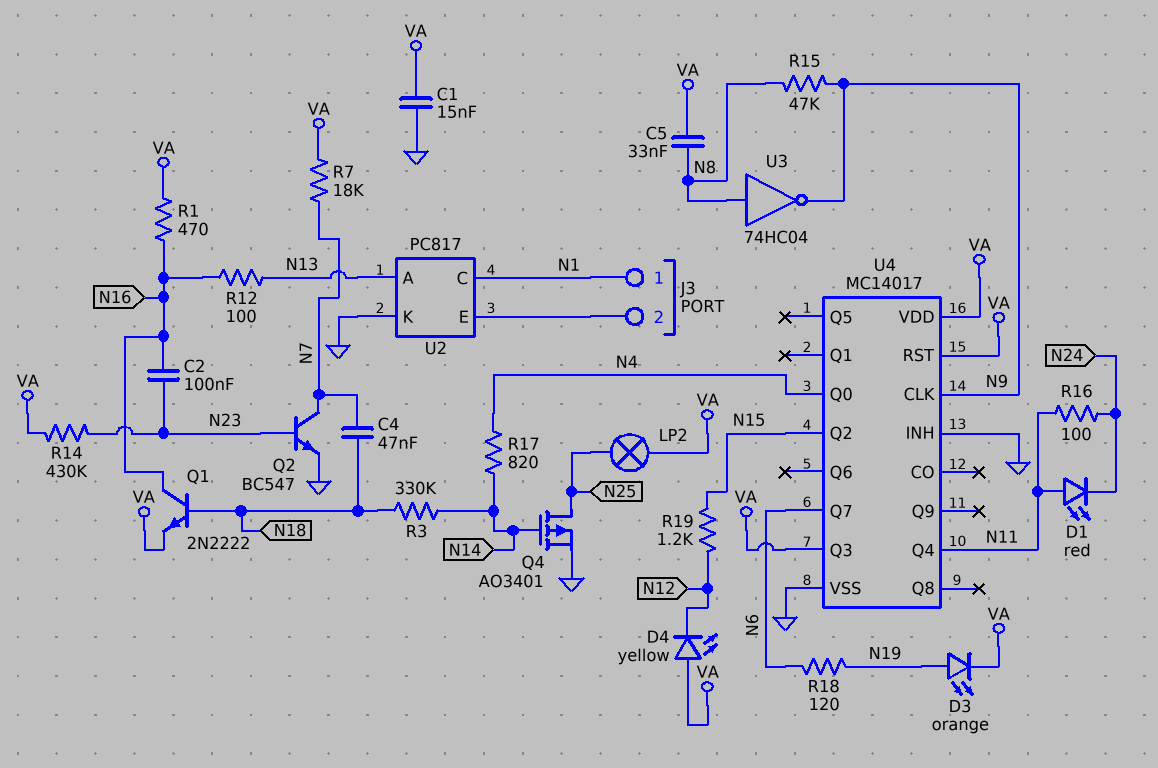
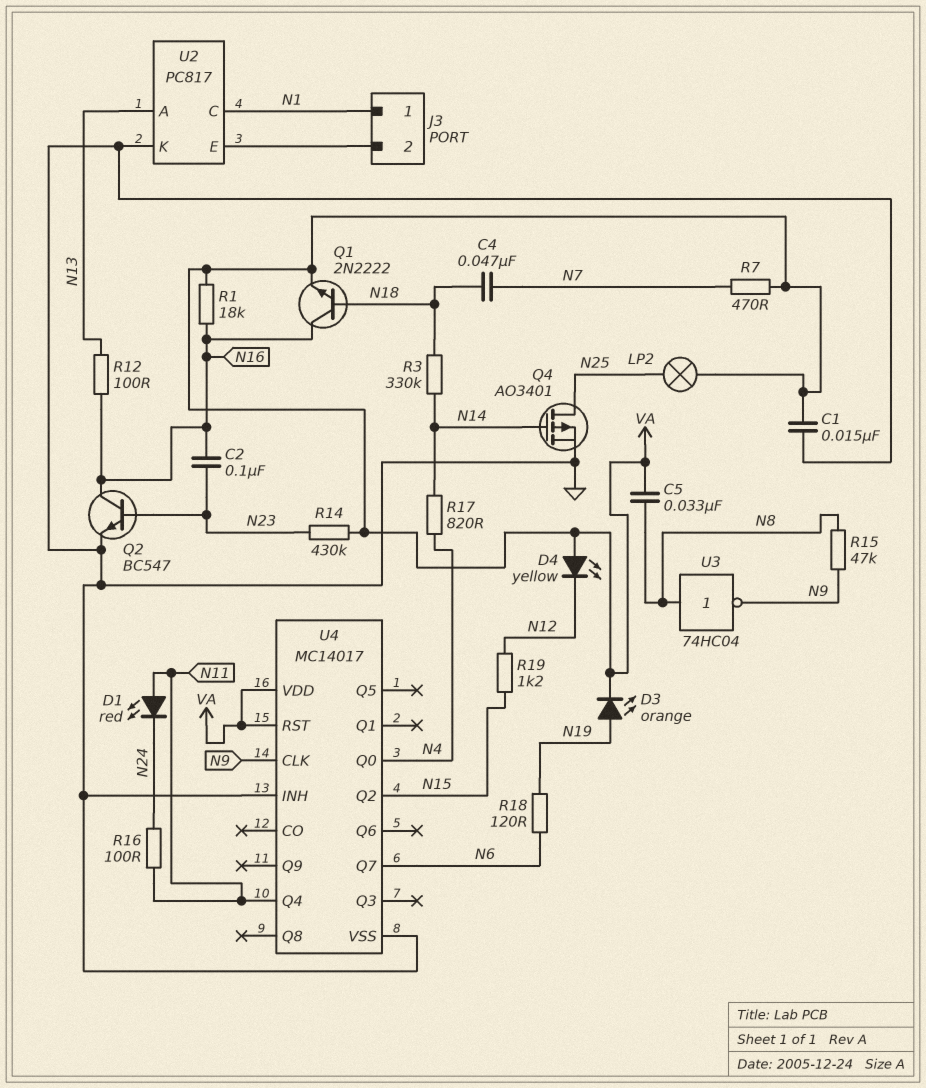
Q2: NPN BC547 (B N23, C N7, E GND) -> NPN BC547 (B N23, C N16, E GND)
R1: 470 (N16, VA) -> 18k (N16, VA)
R7: 18k (N7, VA) -> 470 (N7, VA)
U4 pin Q3: VA -> none

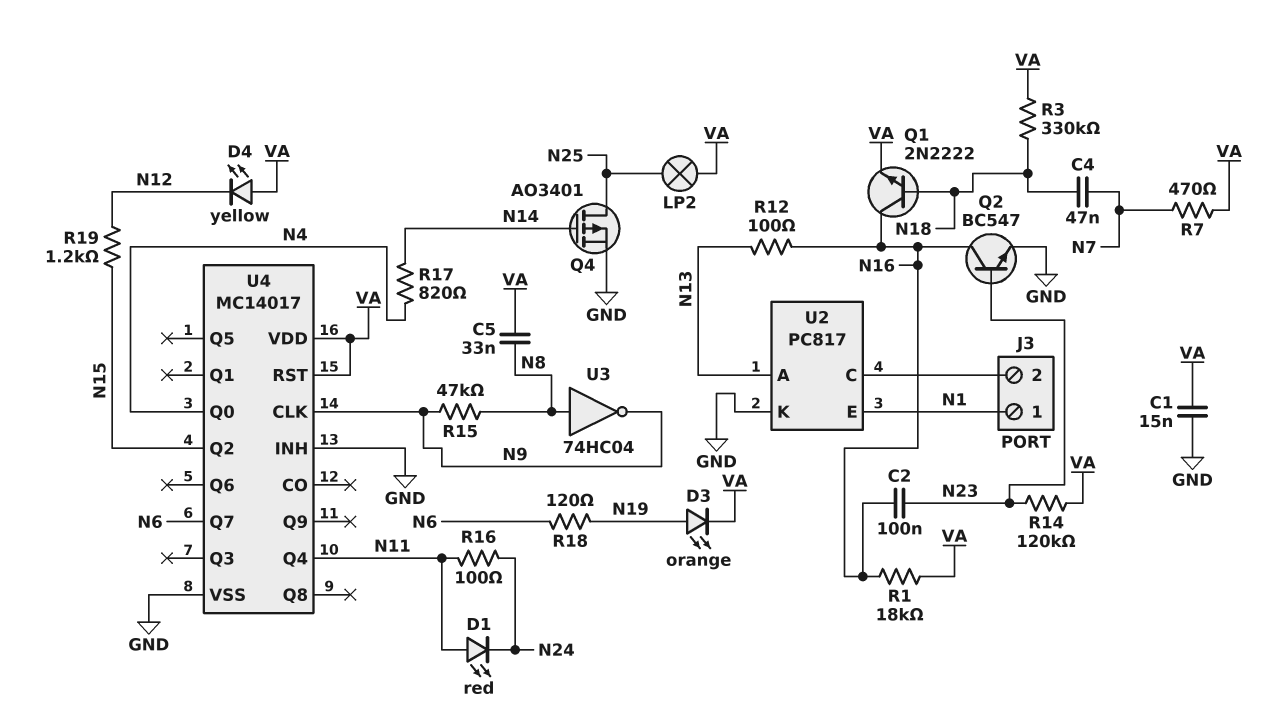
R3: 330k (N14, N18) -> 330k (N18, VA)
R14: 430k (N23, VA) -> 120k (N23, VA)
U2 pin C: N1 -> J3/2
U2 pin E: J3/2 -> N1

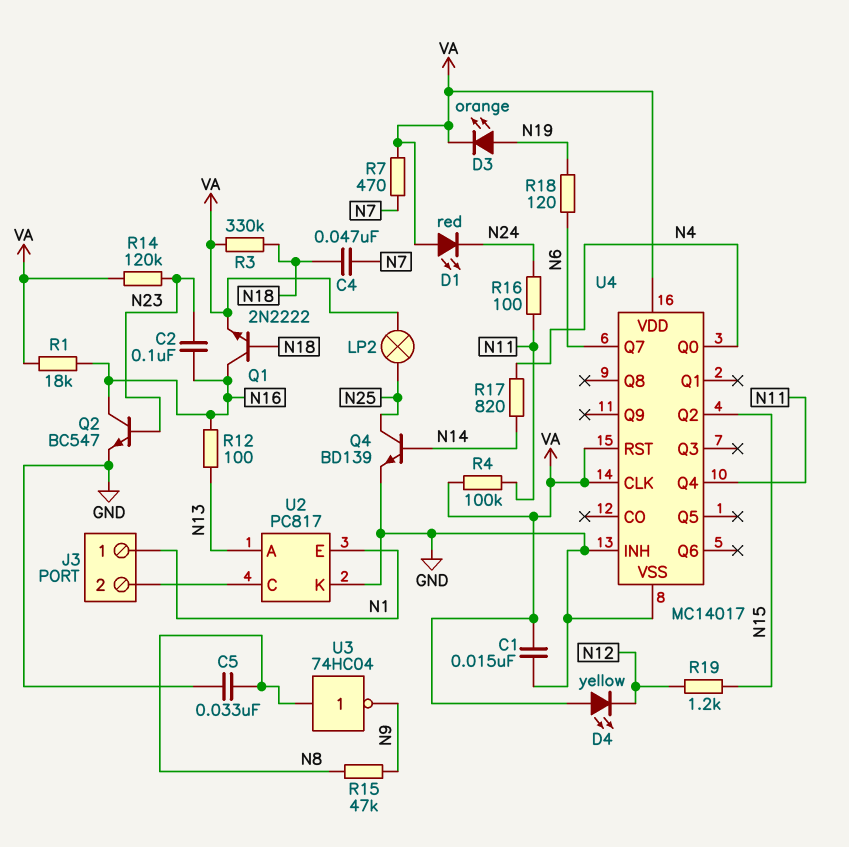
C5: 33nF (N8, VA) -> 33nF (GND, N8)
D1: LED red (A N11, K N24) -> LED red (A VA, K N24)
Q4: PMOS AO3401 (G N14, D N25, S GND) -> NPN BD139 (B N14, C N25, E GND)
R4: none -> 100k (N11, VA)
U4 pin CLK: N9 -> VA

